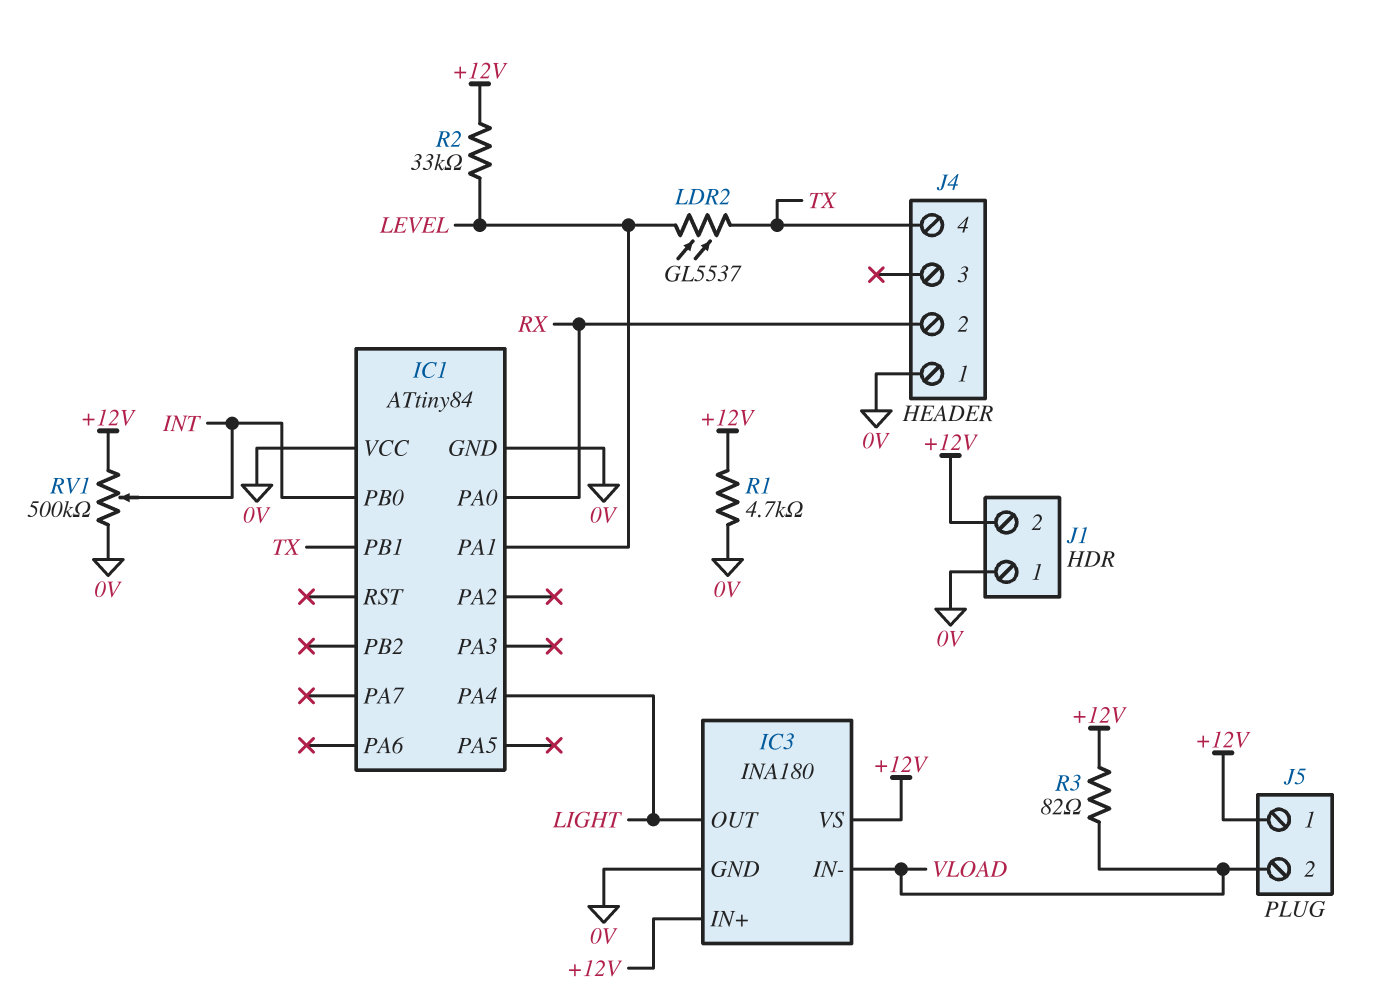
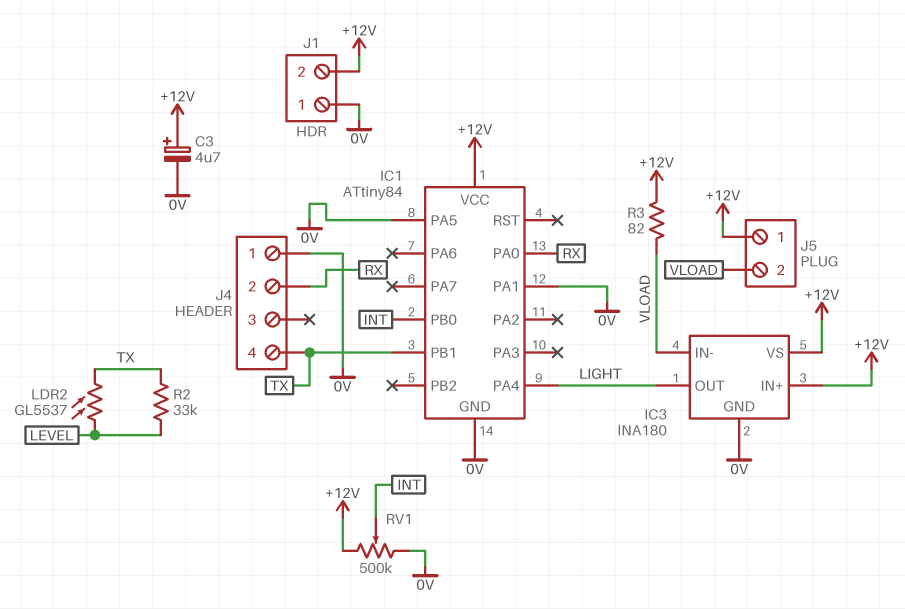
C3: none -> 4.7uF (plus +12V, minus 0V)
IC1 pin PA1: LEVEL -> 0V
IC1 pin PA5: none -> 0V
IC1 pin VCC: 0V -> +12V
R1: 4.7k (+12V, 0V) -> none
R2: 33k (+12V, LEVEL) -> 33k (LEVEL, TX)

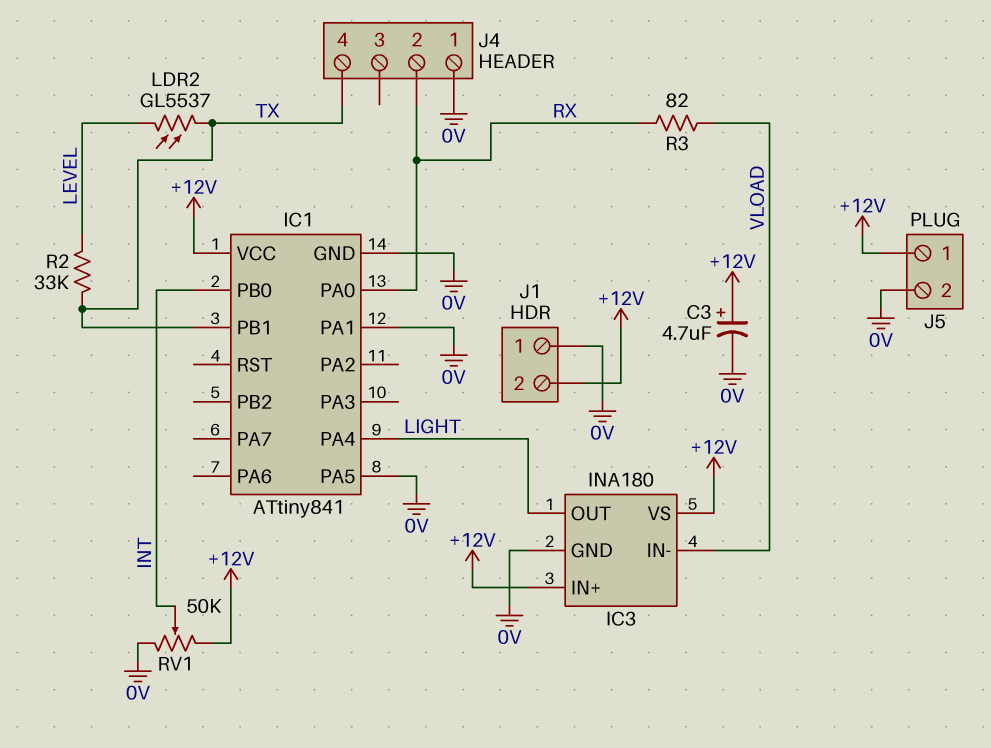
IC1: ATtiny84 -> ATtiny841
J5 pin 2: VLOAD -> 0V
R3: 82 (+12V, VLOAD) -> 82 (RX, VLOAD)
RV1: 500k (+12V, 0V, wiper INT) -> 50k (+12V, 0V, wiper INT)

